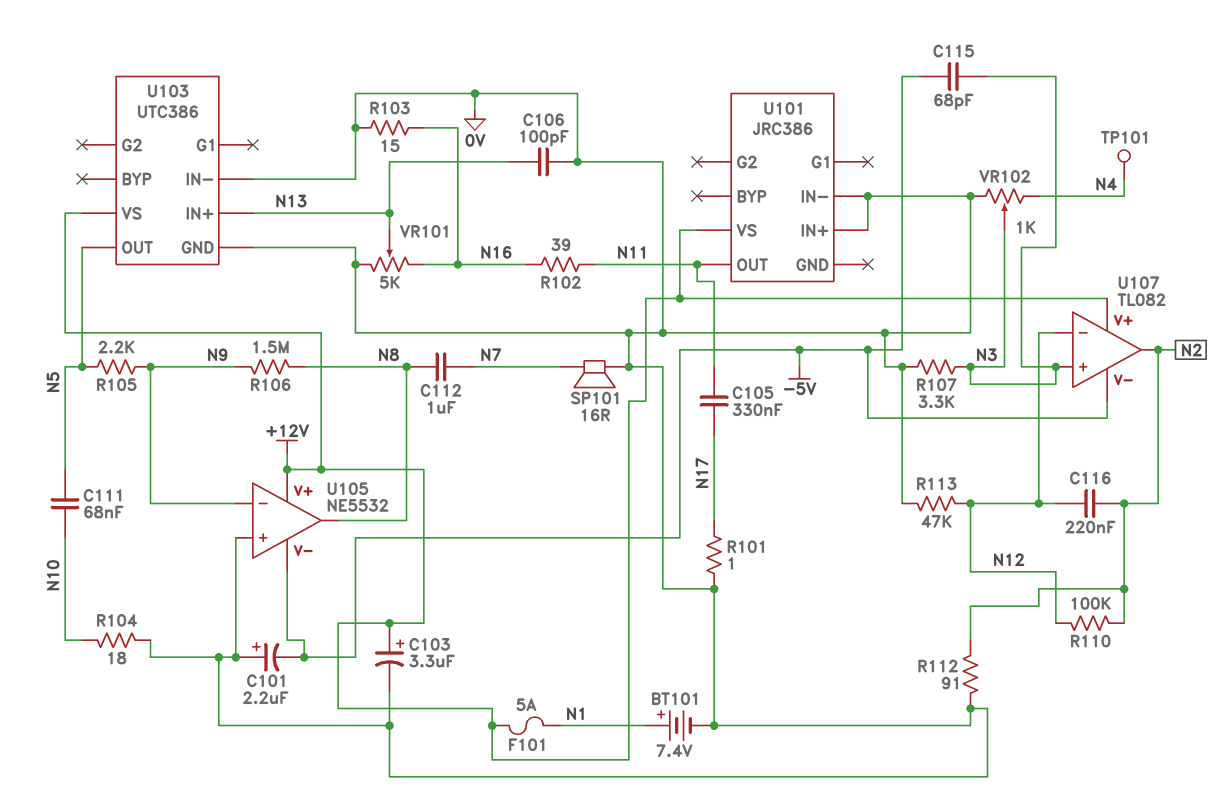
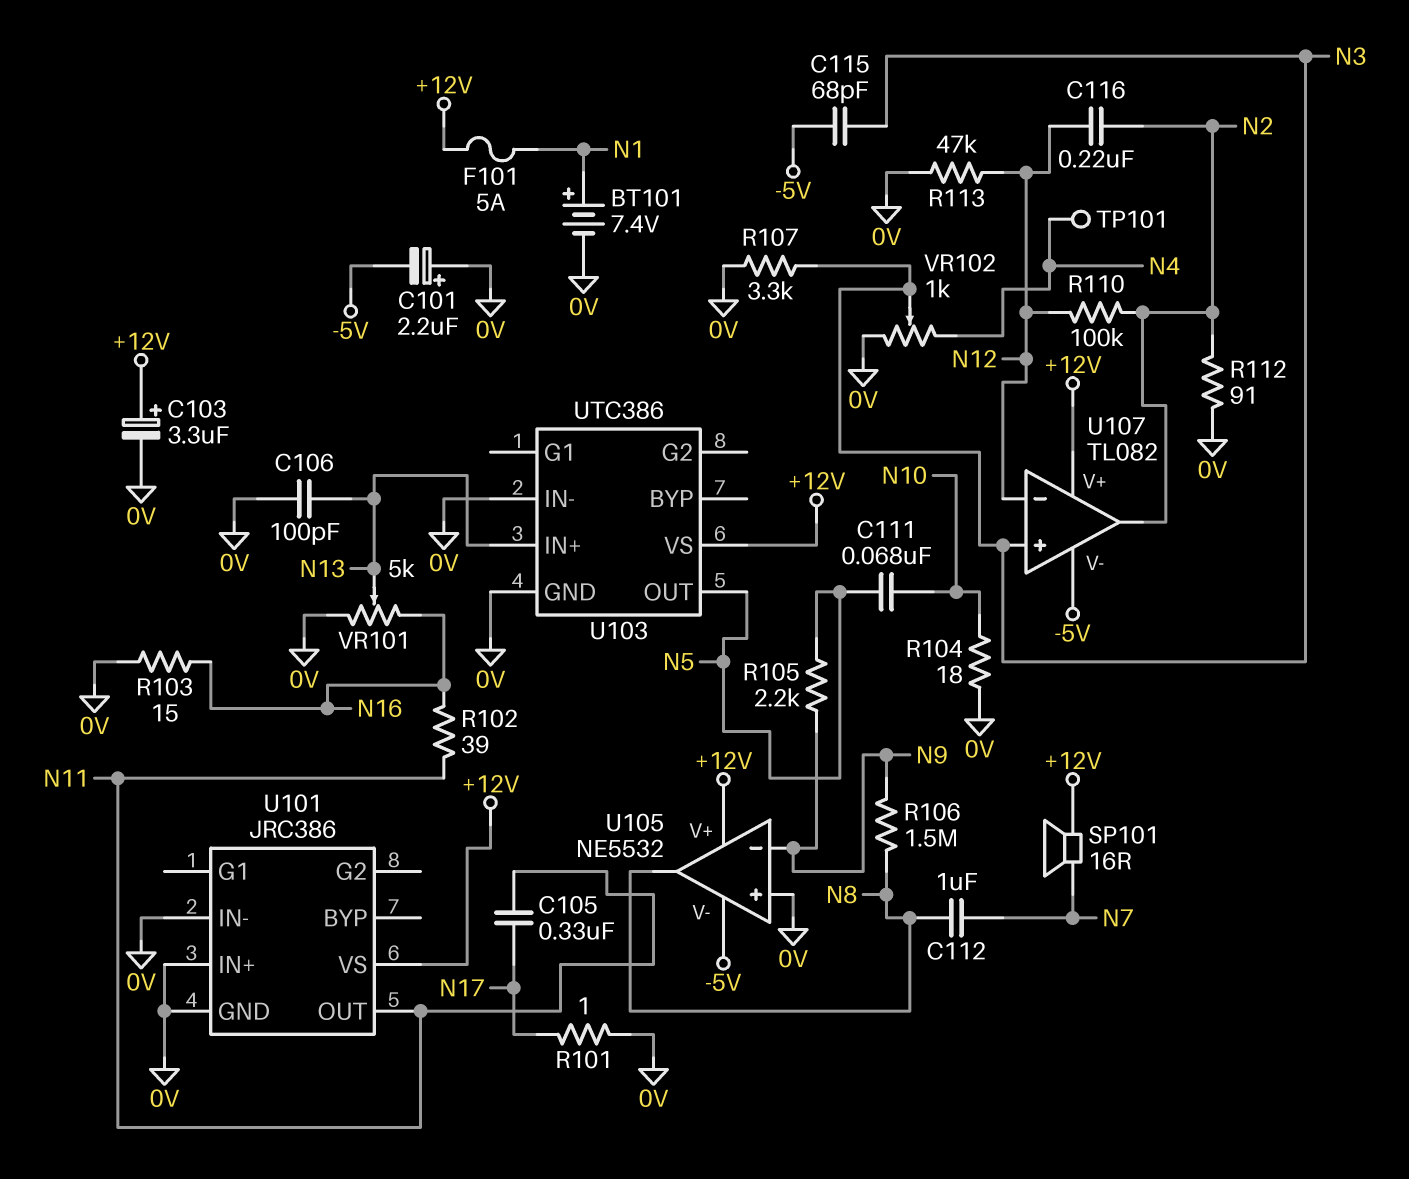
SP101: speaker 16R (0V, N7) -> speaker 16R (+12V, N7)
U101 pin GND: none -> 0V

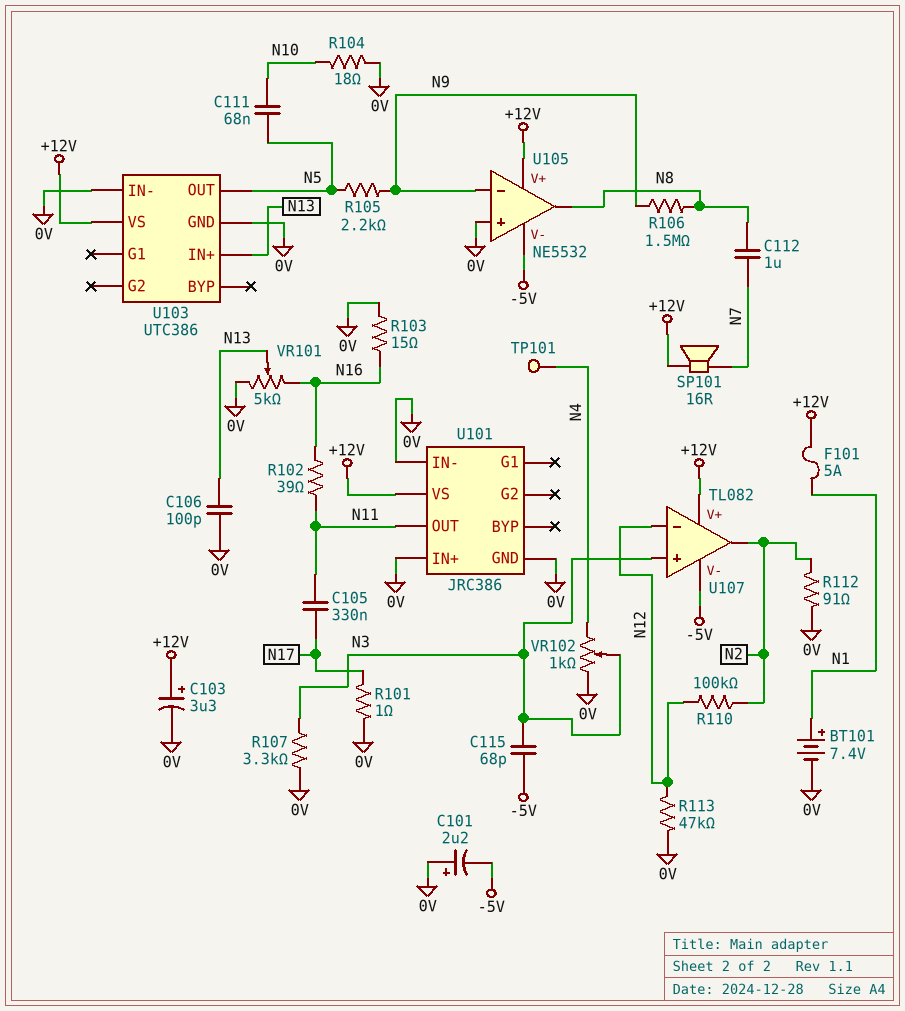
C116: 220nF (N2, N12) -> none

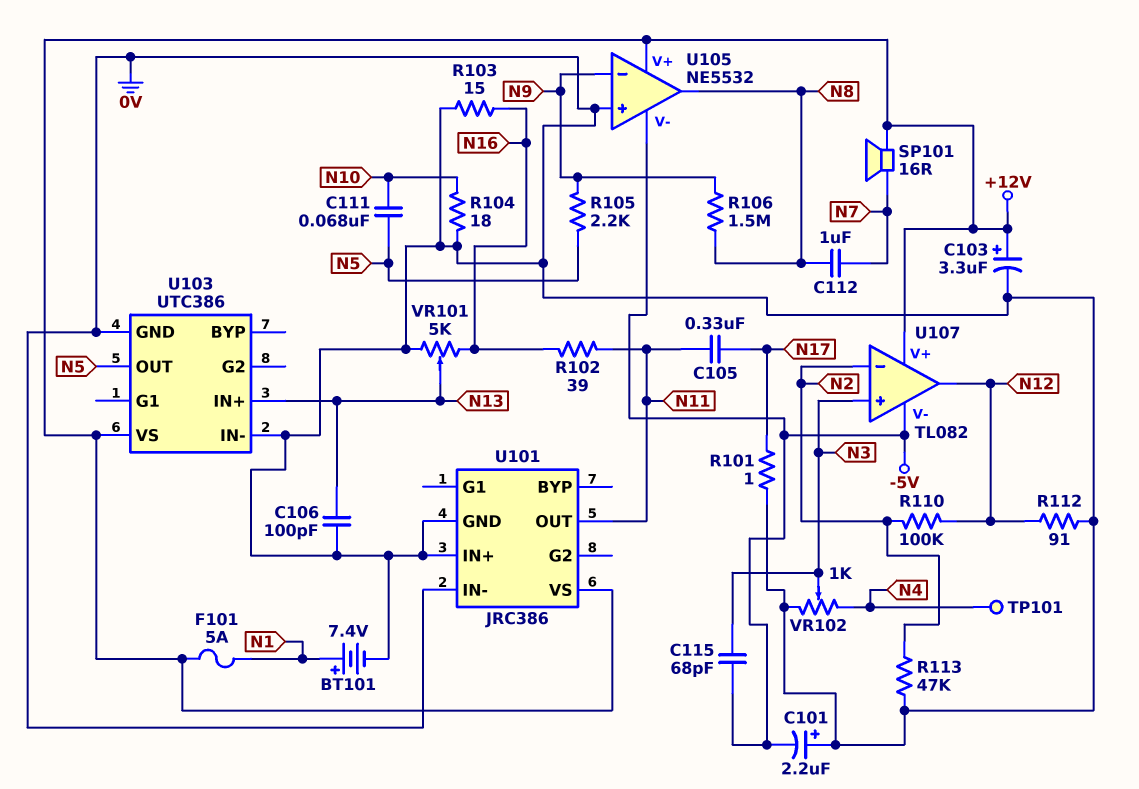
R107: 3.3k (0V, N3) -> none
R112: 91 (0V, N2) -> 91 (0V, N12)
R113: 47k (0V, N12) -> 47k (0V, N2)
U107 pin in-: N12 -> N2
U107 pin out: N2 -> N12

